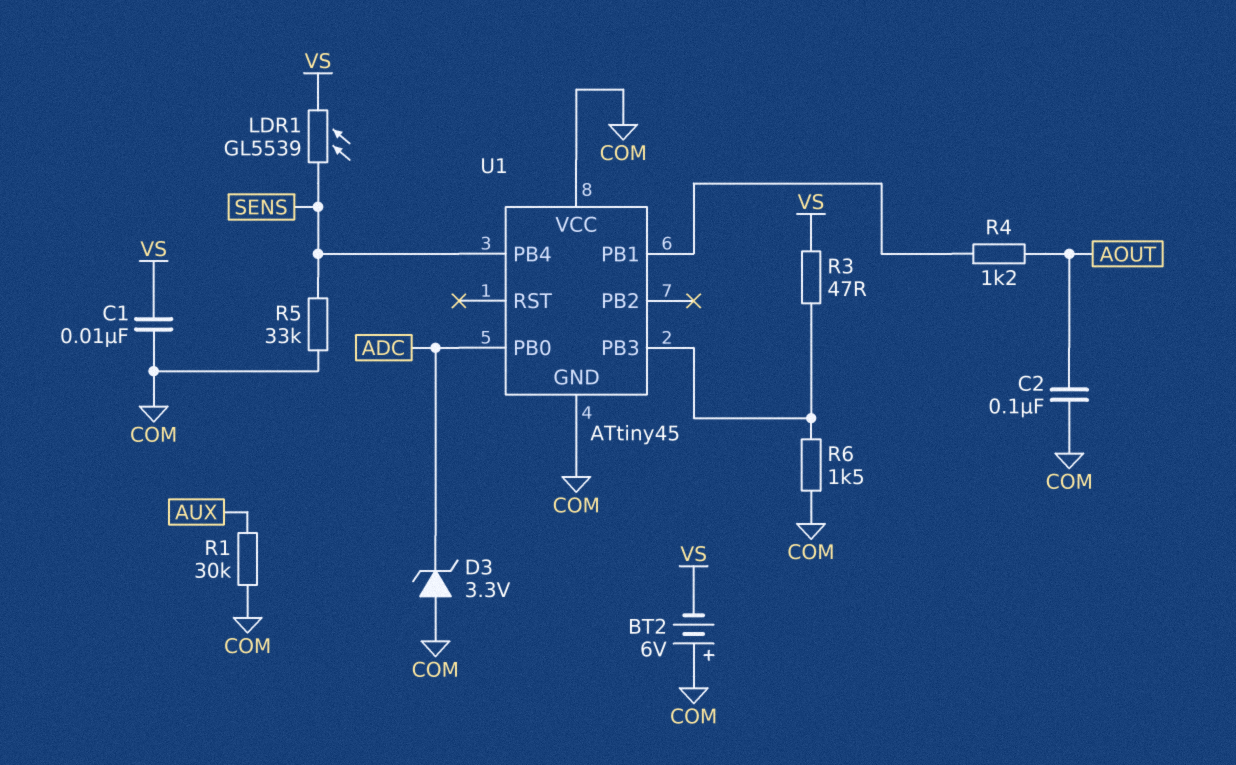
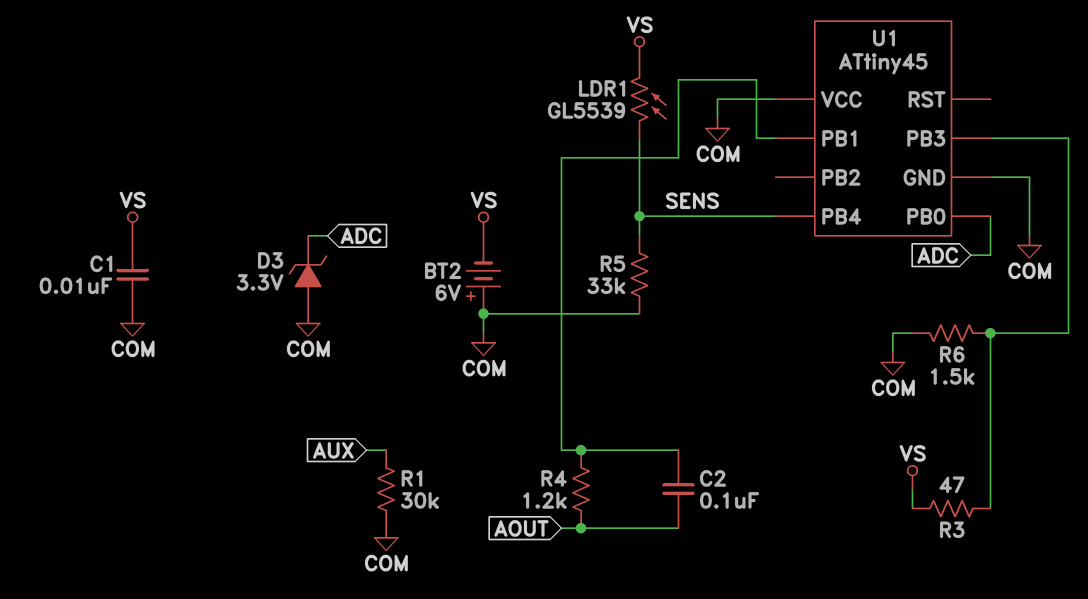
C2: 100nF (AOUT, COM) -> 100nF (AOUT, U1/PB1)

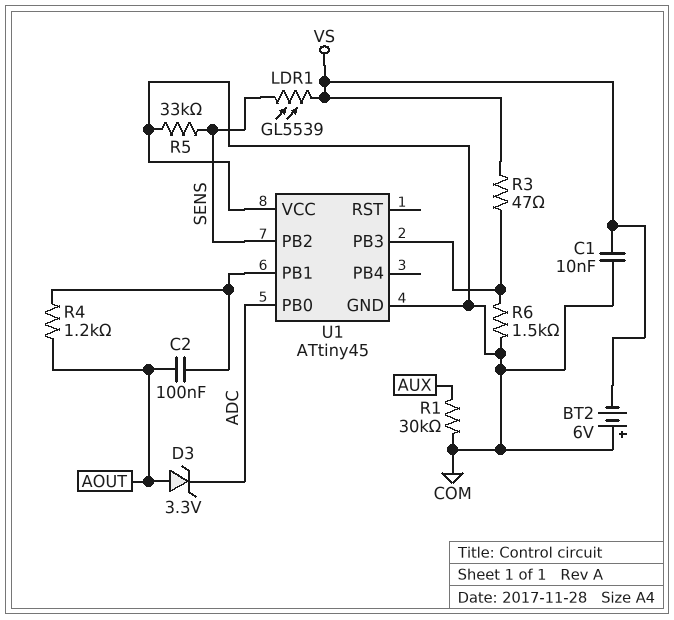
D3: zener 3.3V (A COM, K ADC) -> zener 3.3V (A AOUT, K ADC)
U1 pin PB2: none -> SENS
U1 pin PB4: SENS -> none

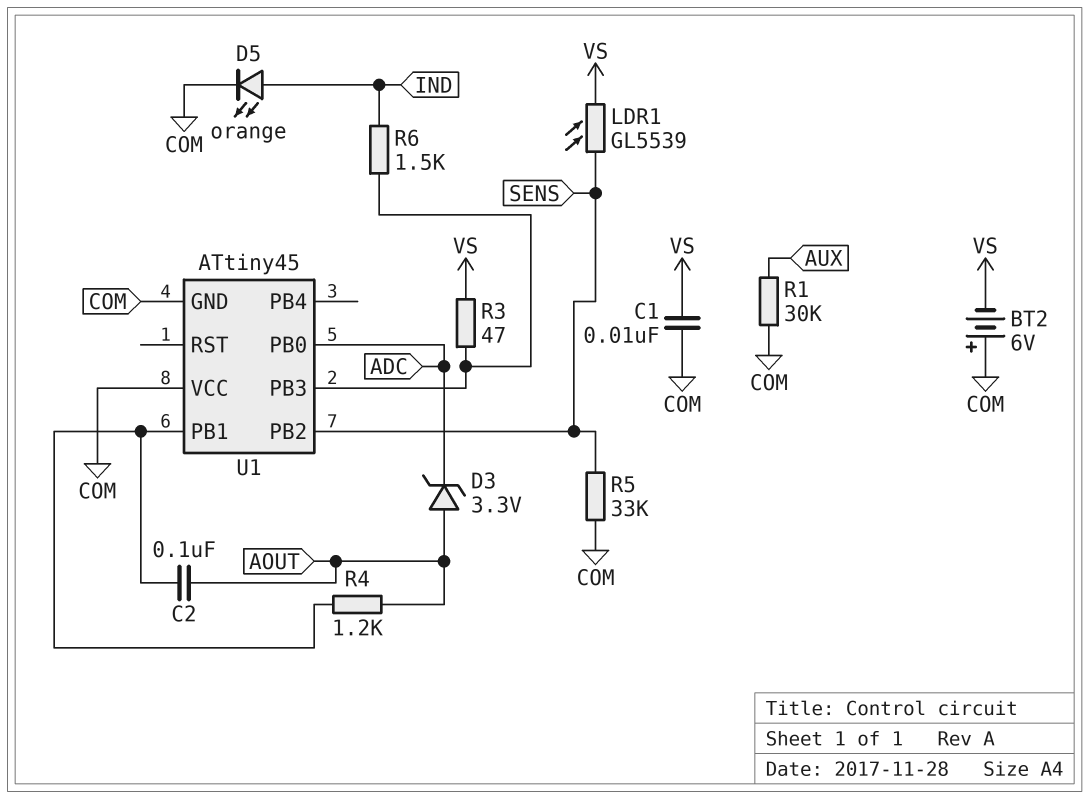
D5: none -> LED orange (A IND, K COM)
R6: 1.5k (COM, U1/PB3) -> 1.5k (IND, U1/PB3)

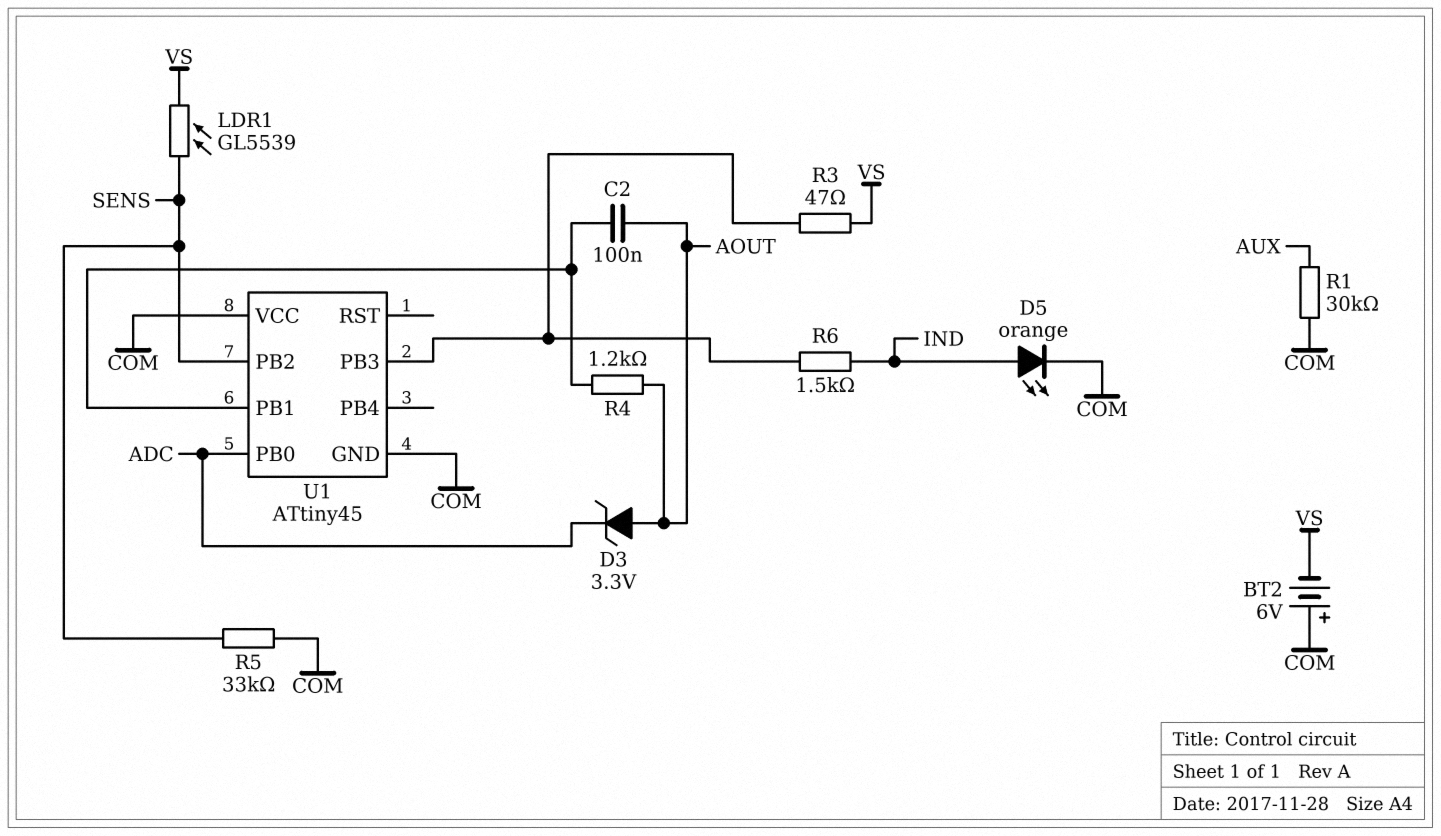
C1: 10nF (COM, VS) -> none

